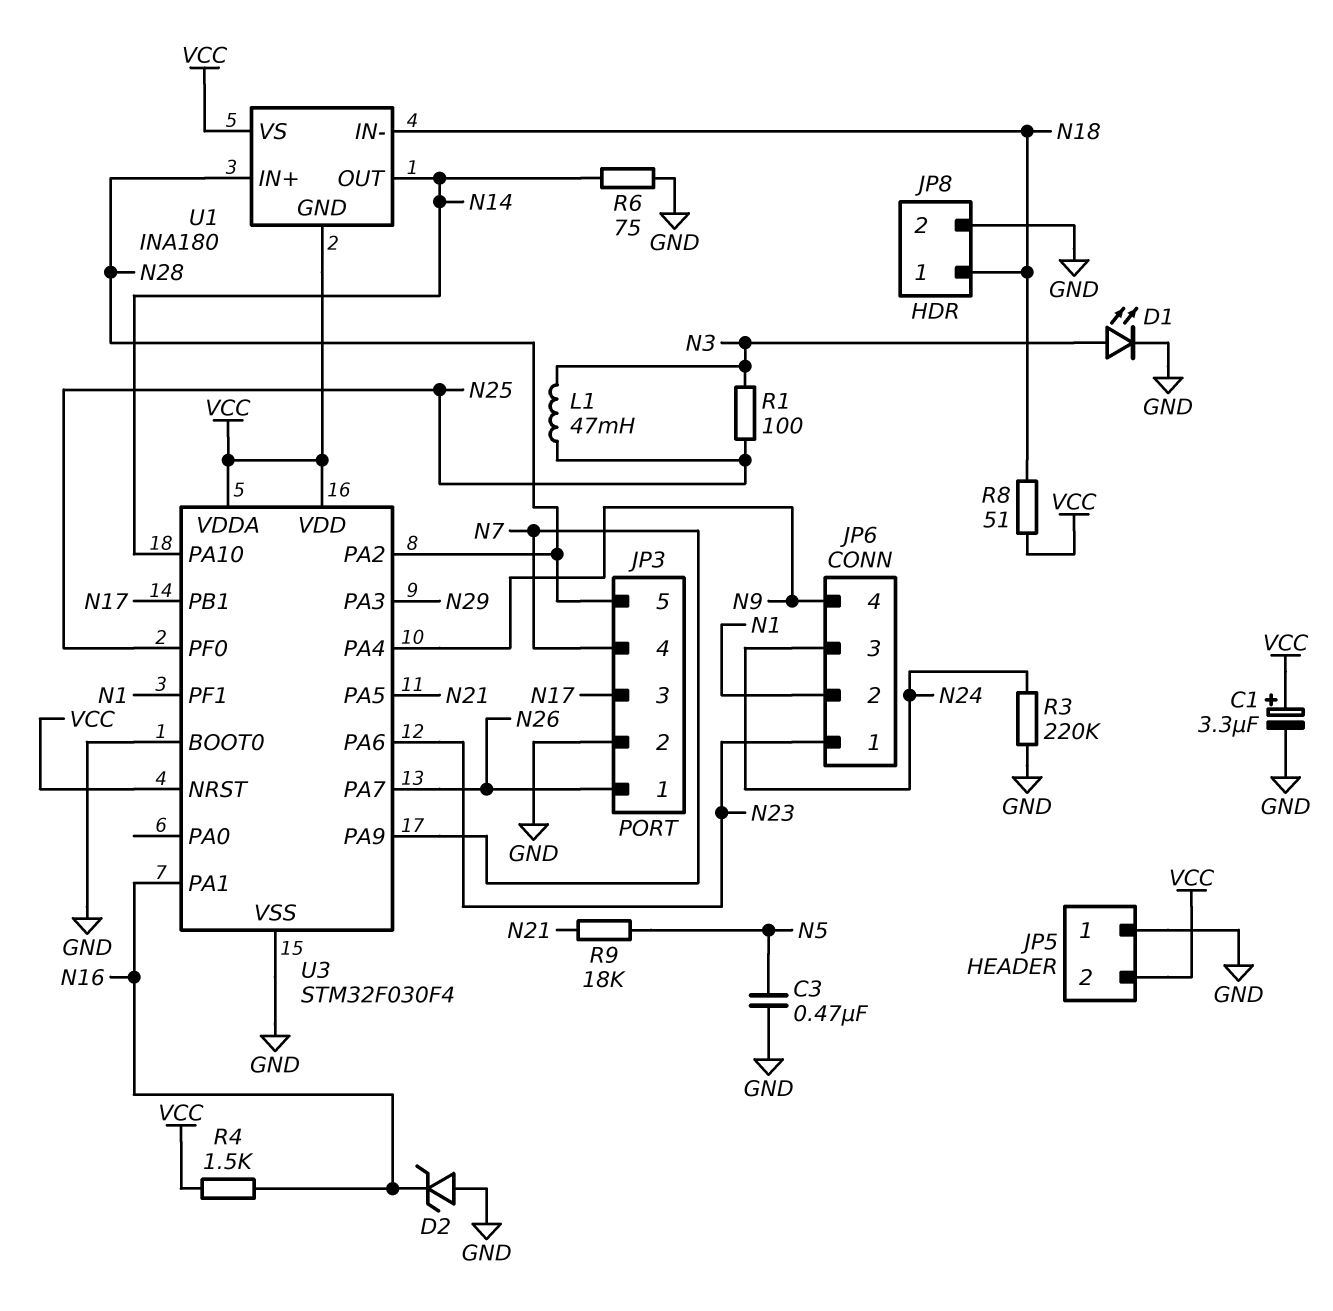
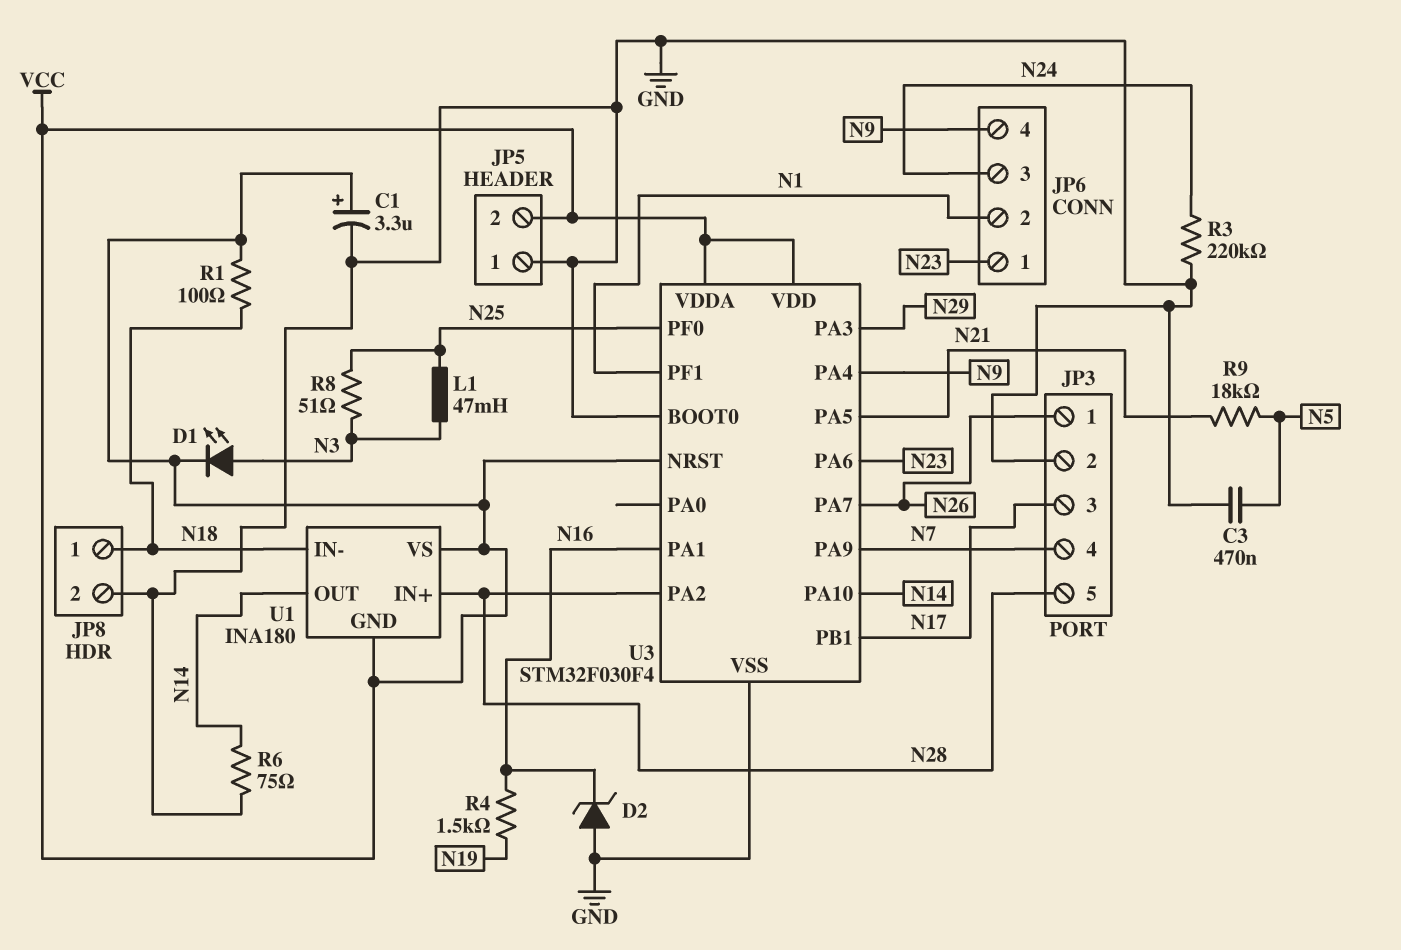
D1: LED (A N3, K GND) -> LED (A N3, K VCC)
R1: 100 (N3, N25) -> 100 (N18, VCC)
R4: 1.5k (N16, VCC) -> 1.5k (N16, N19)
R8: 51 (N18, VCC) -> 51 (N3, N25)

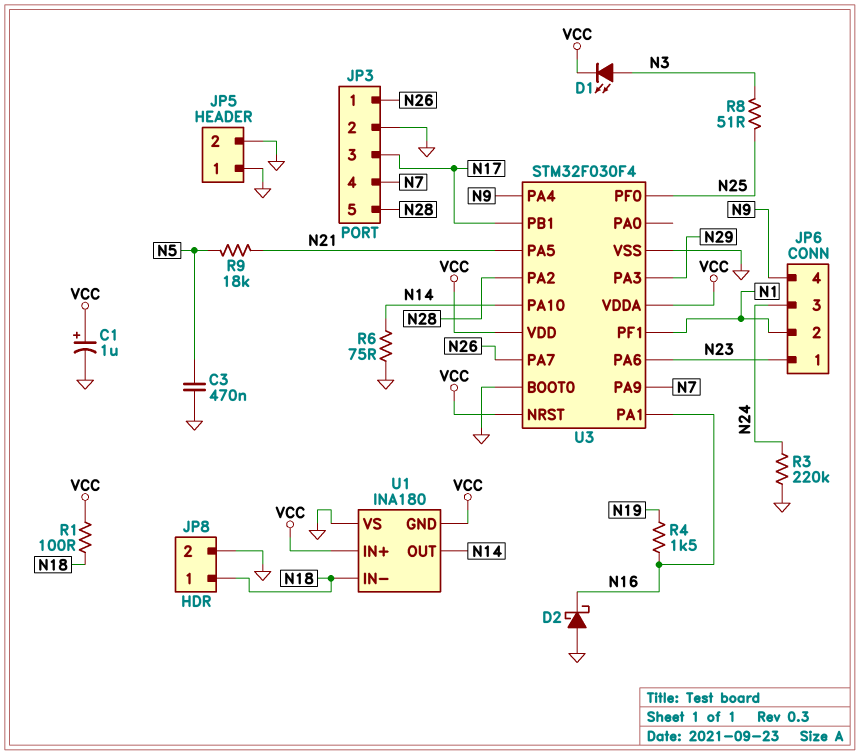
C1: 3.3uF (plus VCC, minus GND) -> 1uF (plus VCC, minus GND)
D2: zener (A GND, K N16) -> schottky (A GND, K N16)
JP5 pin 2: VCC -> GND
L1: 47mH (N3, N25) -> none
U1 pin IN+: N28 -> VCC
U1 pin VS: VCC -> GND

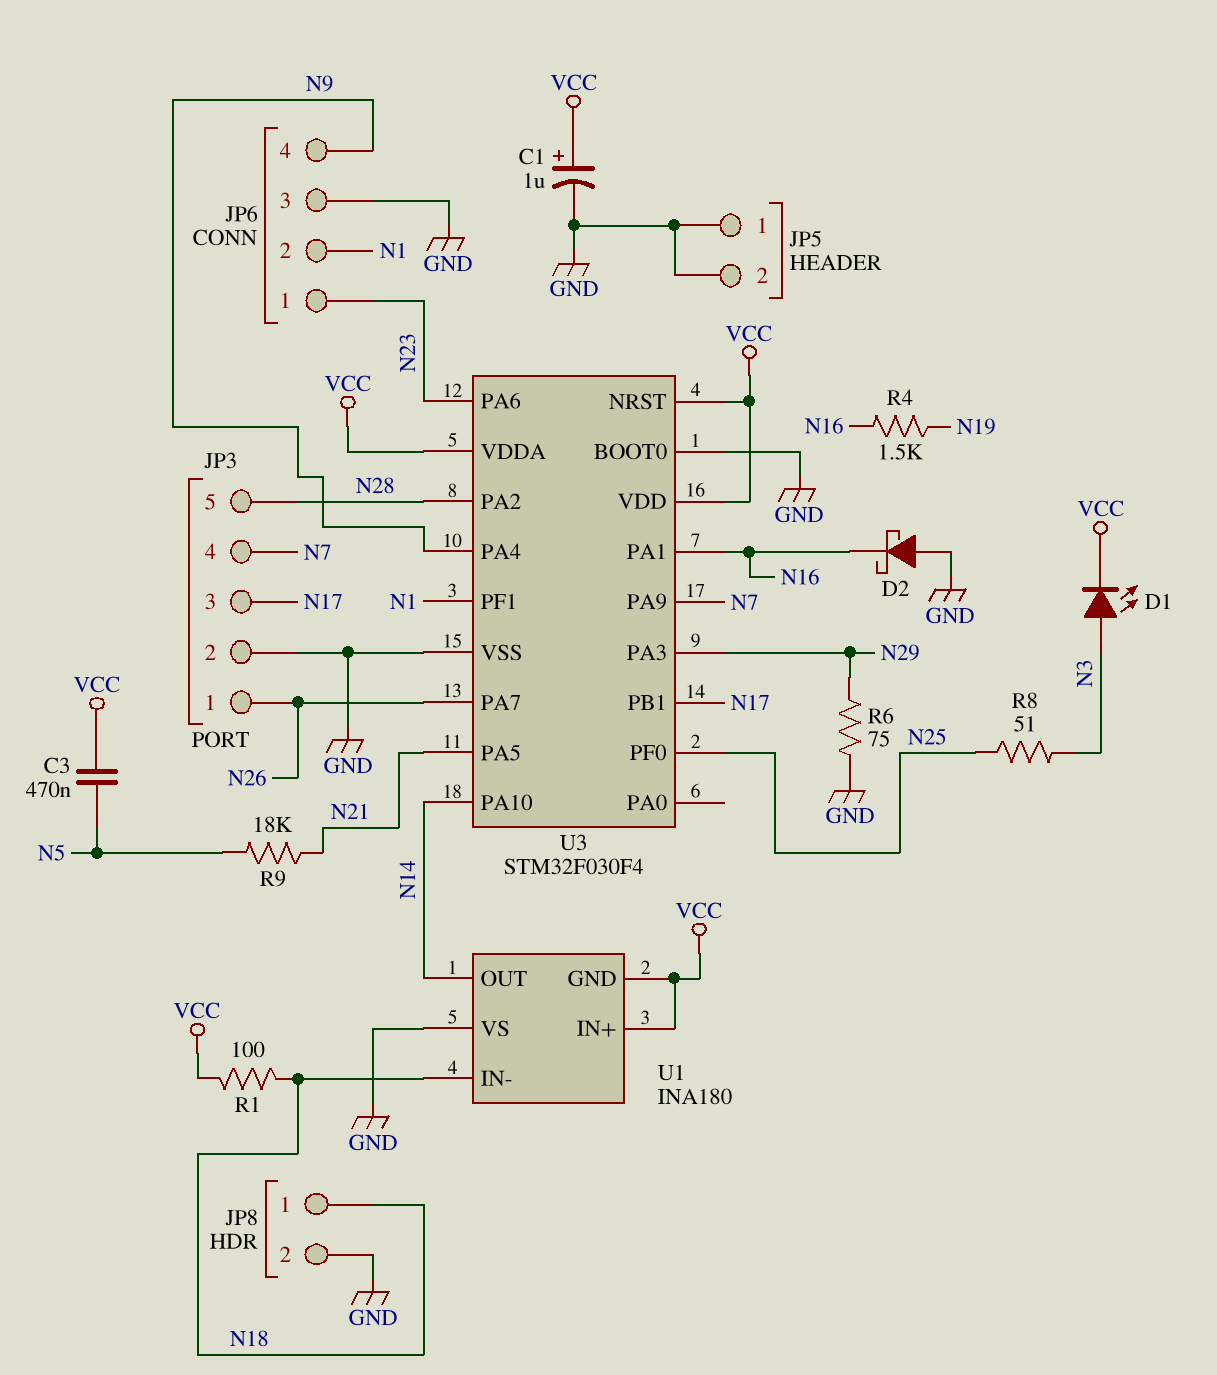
C3: 470nF (GND, N5) -> 470nF (N5, VCC)
JP6 pin 3: N24 -> GND
R3: 220k (GND, N24) -> none
R6: 75 (GND, N14) -> 75 (GND, N29)

